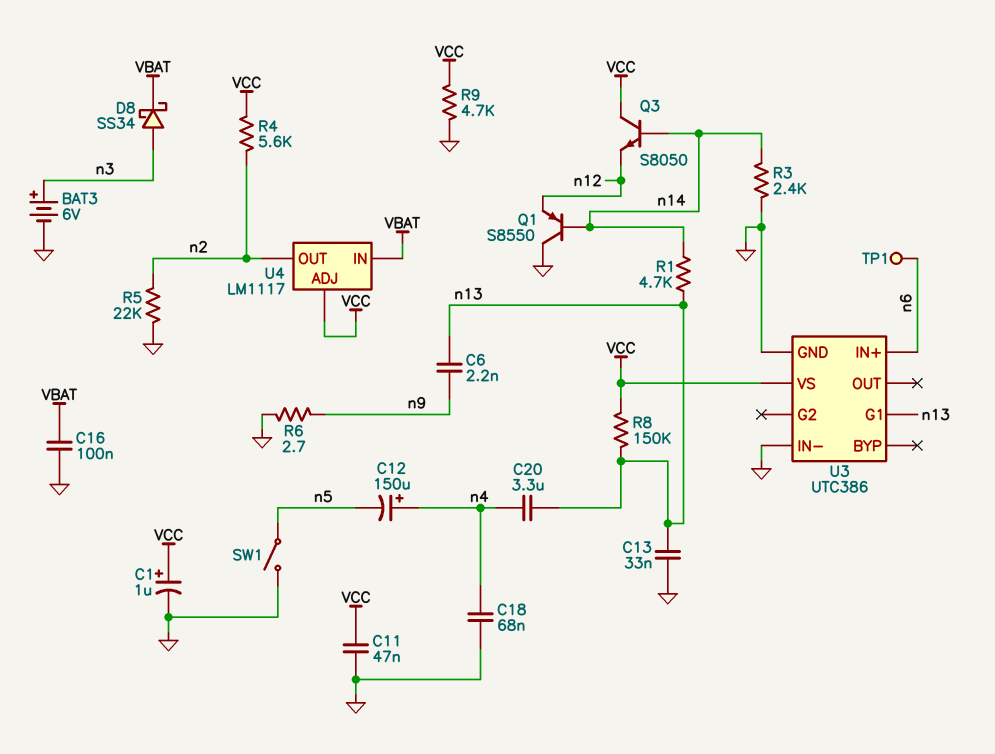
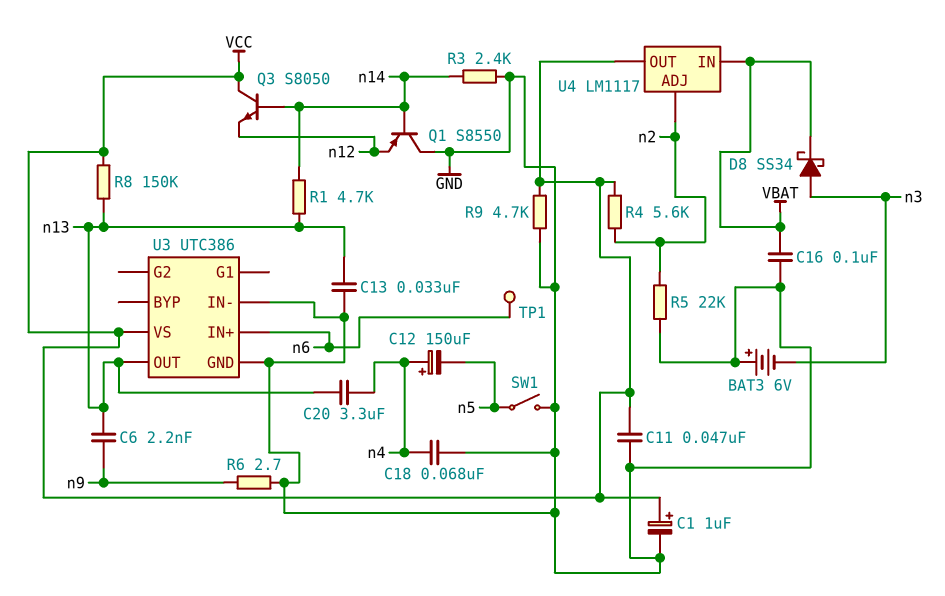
BAT3: 6V (plus n3, minus GND) -> 6V (plus GND, minus n3)
U3 pin G1: n13 -> none
U3 pin OUT: none -> n13
U4 pin ADJ: VCC -> n2
U4 pin OUT: n2 -> VCC

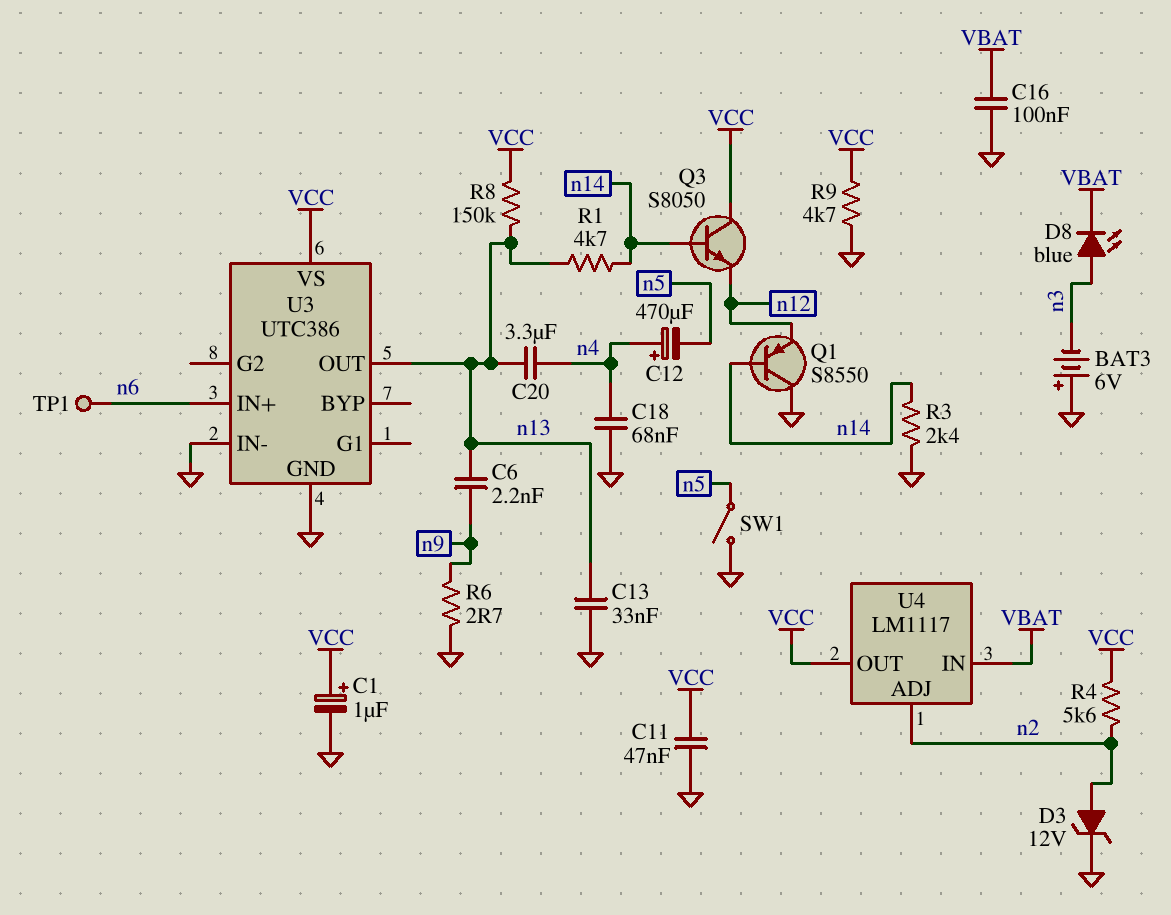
C12: 150uF (plus n4, minus n5) -> 470uF (plus n4, minus n5)
D3: none -> zener 12V (A n2, K GND)
D8: schottky SS34 (A n3, K VBAT) -> LED blue (A n3, K VBAT)
R5: 22k (GND, n2) -> none

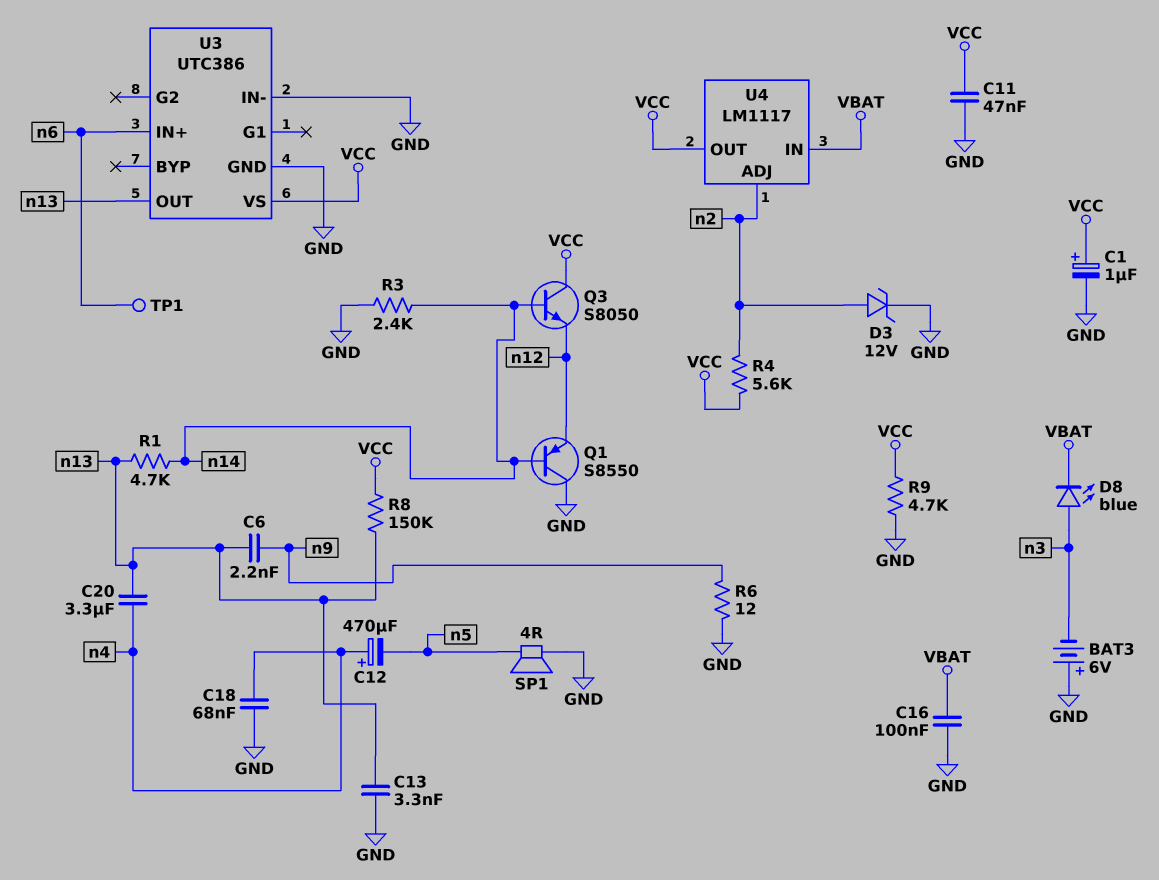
C13: 33nF (GND, n13) -> 3.3nF (GND, n13)
R6: 2.7 (GND, n9) -> 12 (GND, n9)
SP1: none -> speaker 4R (GND, n5)
SW1: switch (GND, n5) -> none

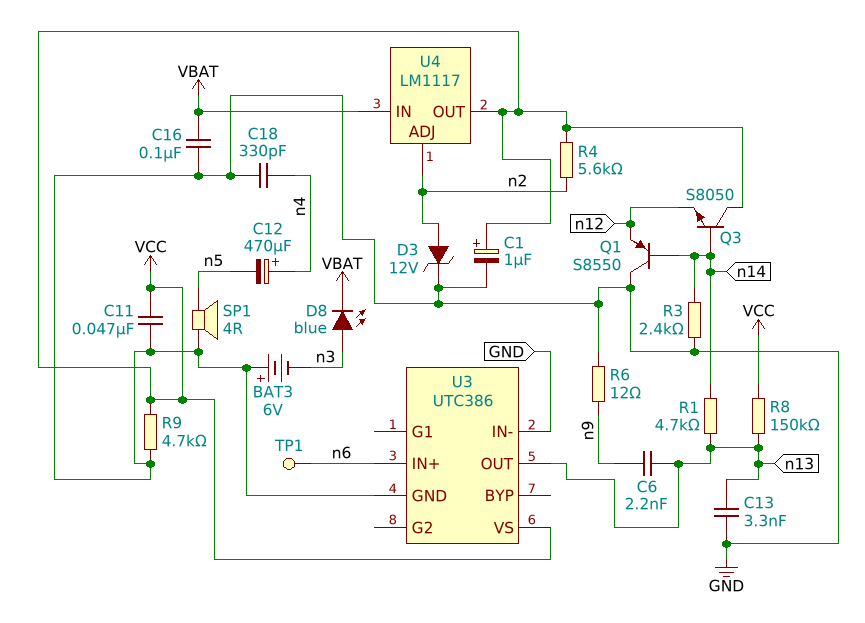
C18: 68nF (GND, n4) -> 330pF (GND, n4)
C20: 3.3uF (n4, n13) -> none

